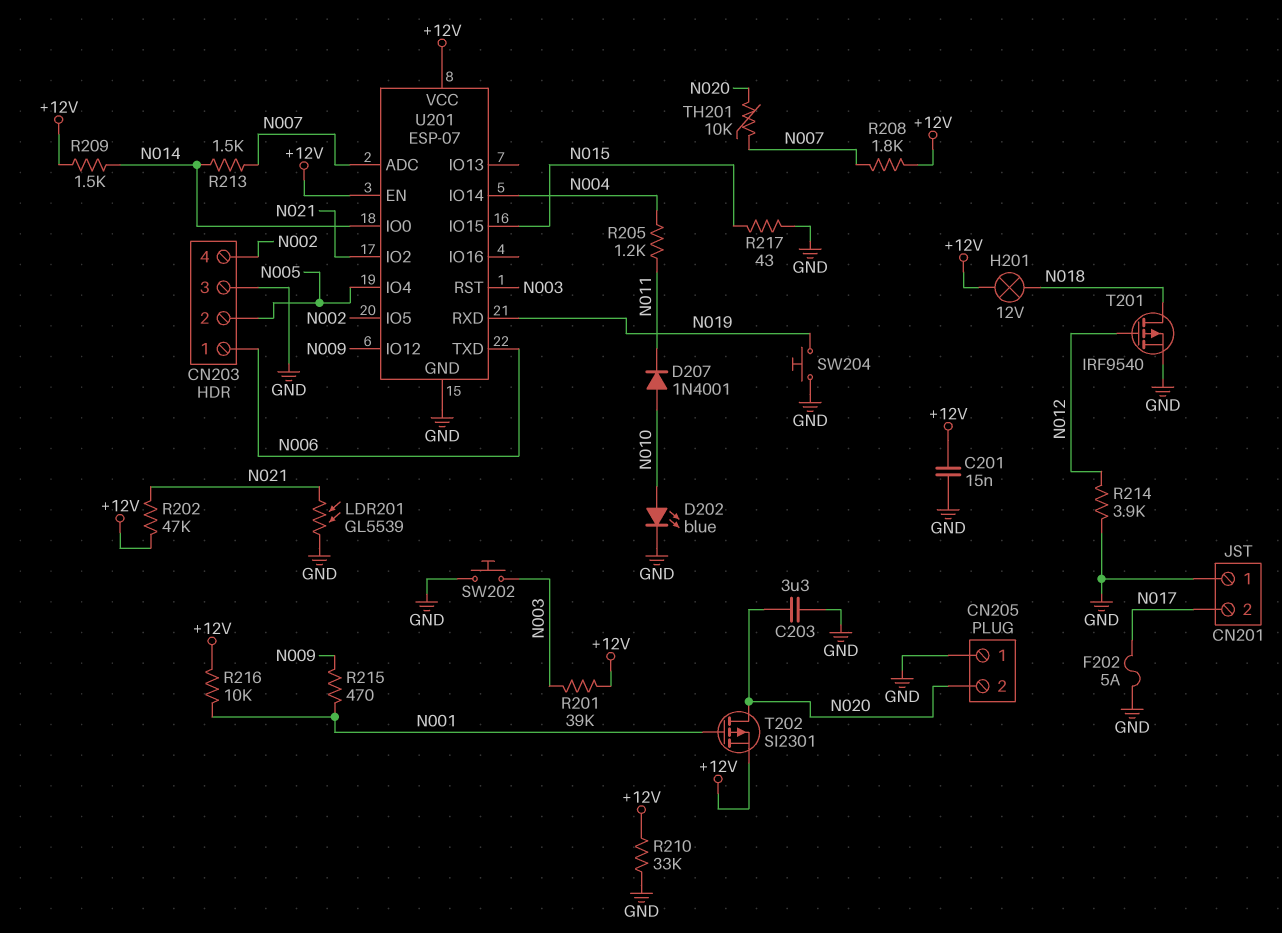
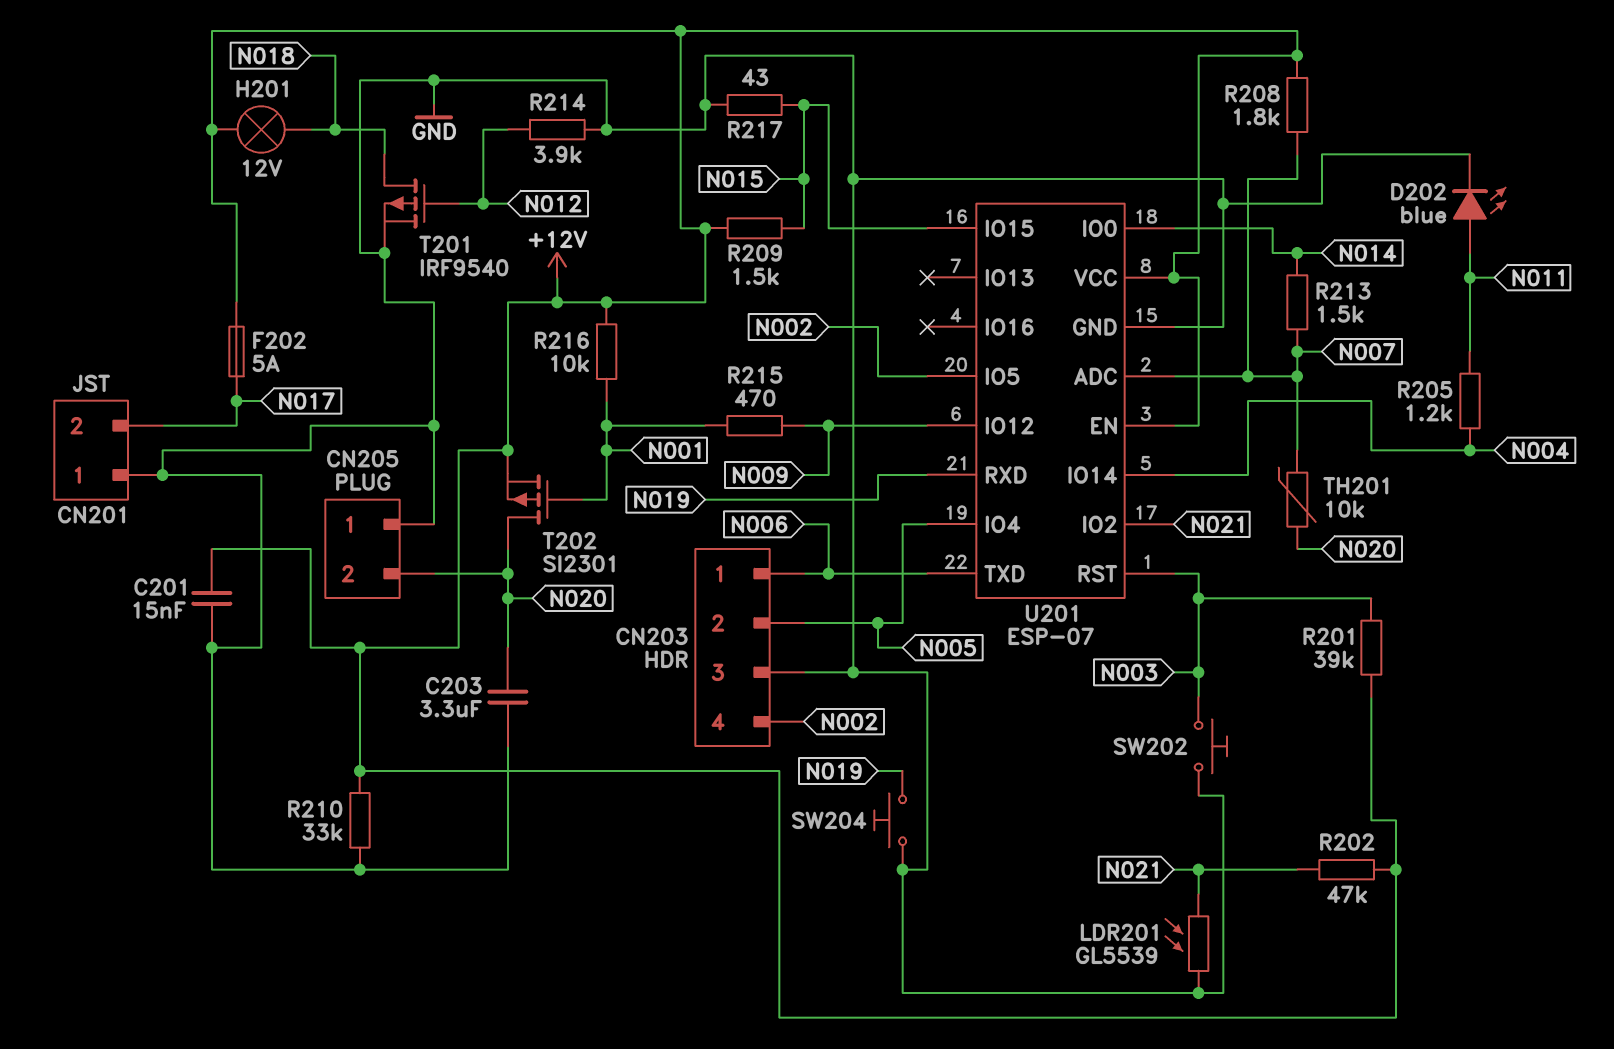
D202: LED blue (A N010, K GND) -> LED blue (A N011, K GND)
D207: diode 1N4001 (A N010, K N011) -> none
F202: 5A (GND, N017) -> 5A (+12V, N017)
R209: 1.5k (+12V, N014) -> 1.5k (+12V, N015)

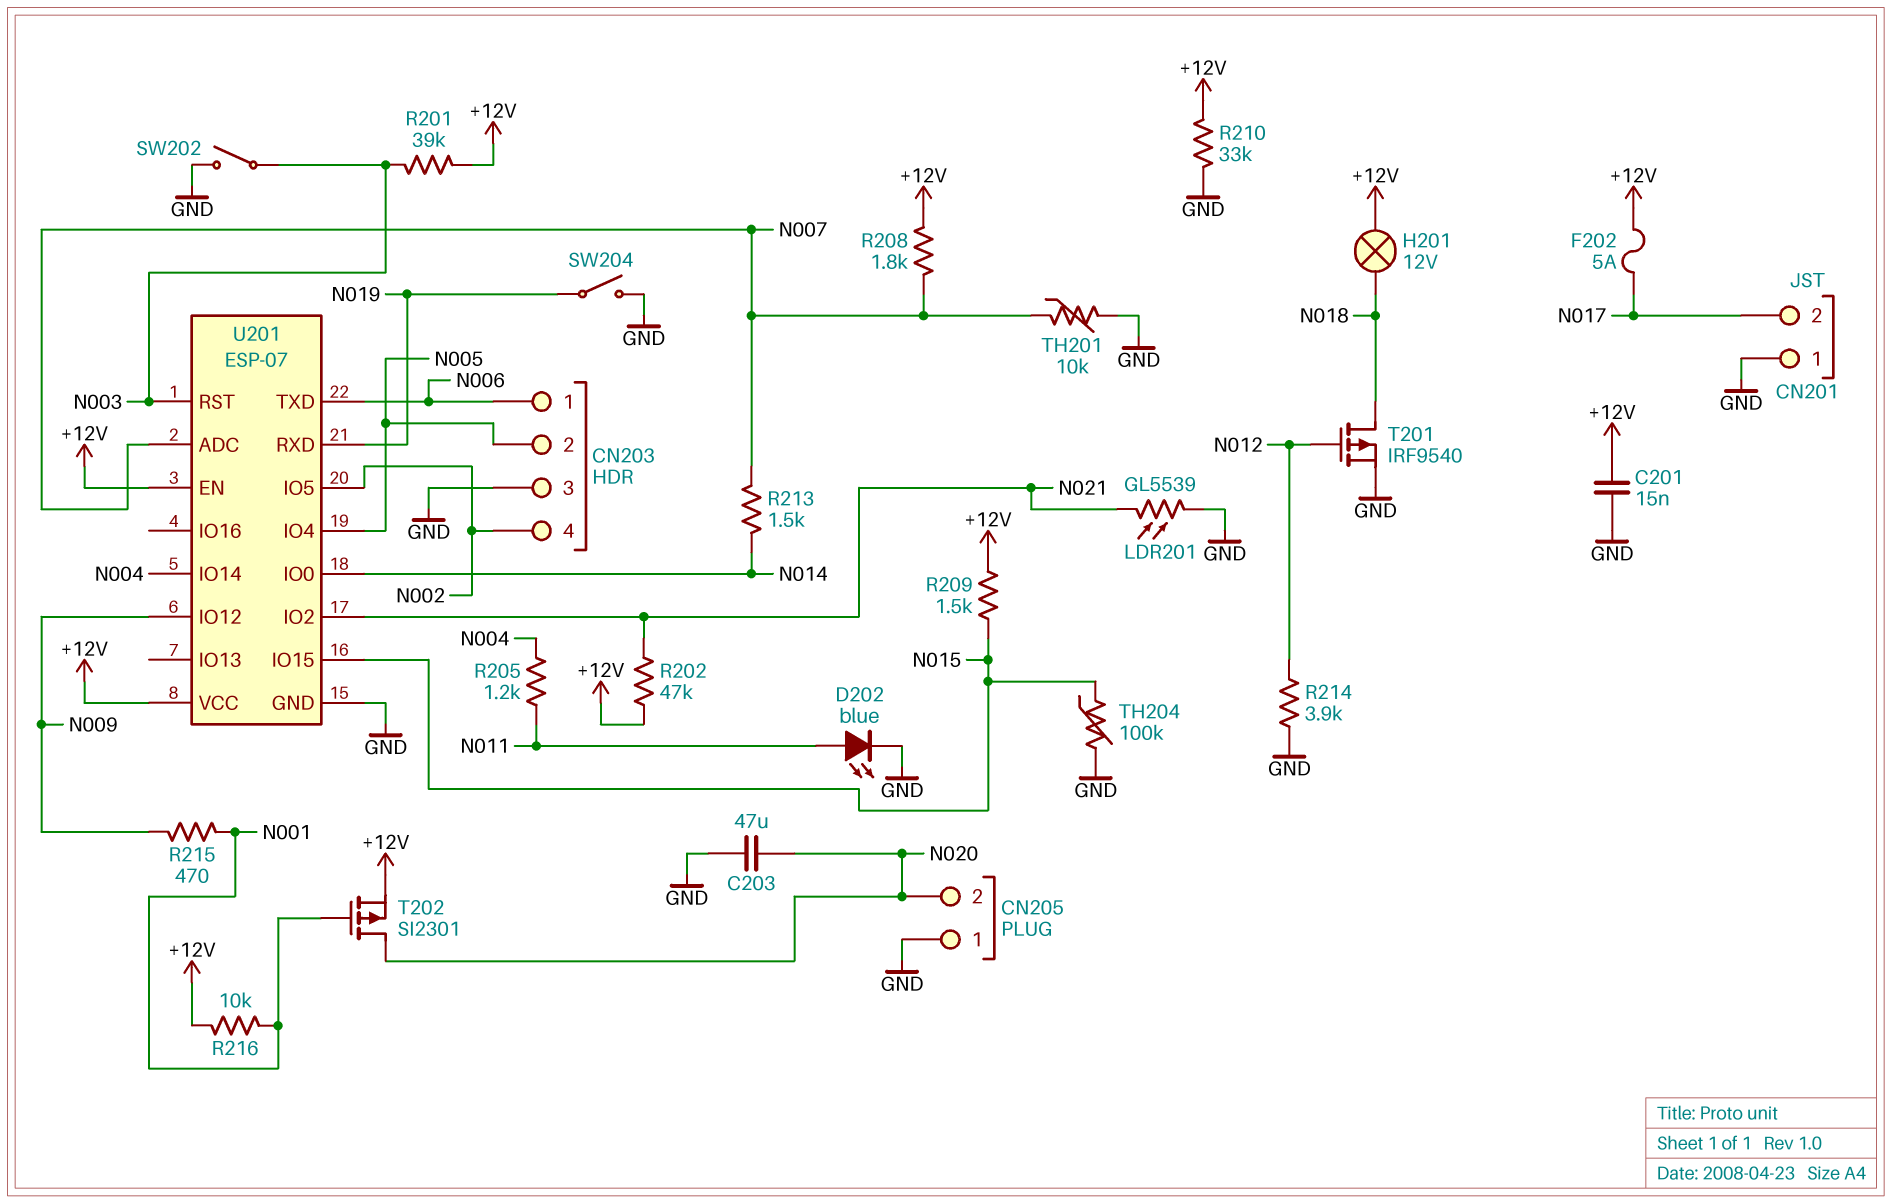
C203: 3.3uF (GND, N020) -> 47uF (GND, N020)
R217: 43 (GND, N015) -> none
SW202: button (GND, N003) -> switch (GND, N003)
SW204: button (GND, N019) -> switch (GND, N019)
TH201: 10k (N007, N020) -> 10k (GND, N007)
TH204: none -> 100k (GND, N015)

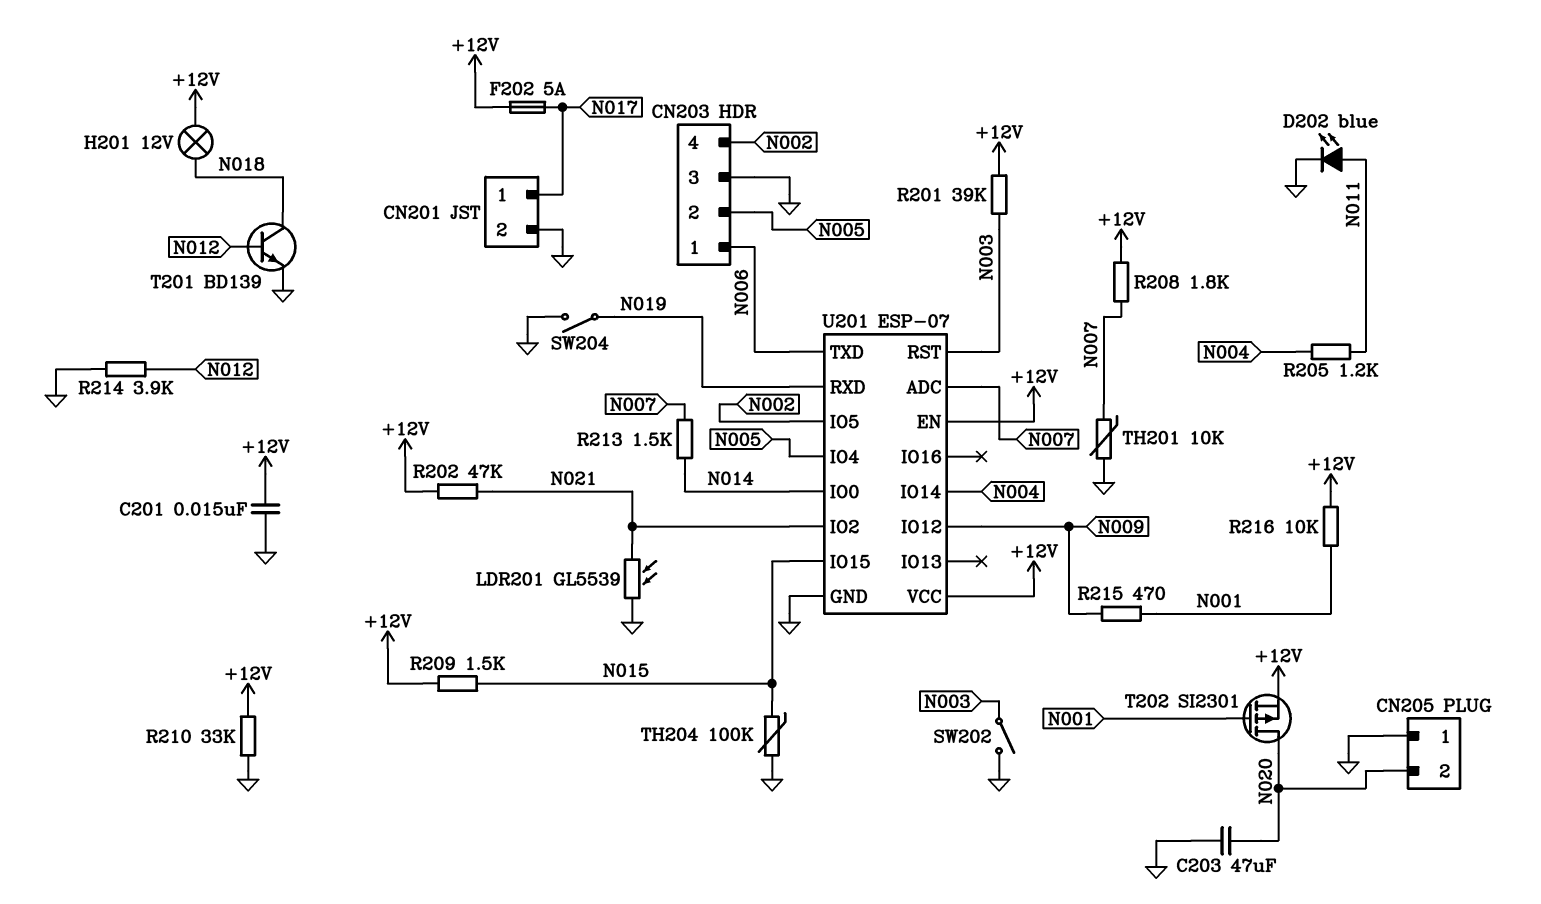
CN201 pin 1: GND -> N017
CN201 pin 2: N017 -> GND
T201: PMOS IRF9540 (G N012, D N018, S GND) -> NPN BD139 (B N012, C N018, E GND)

